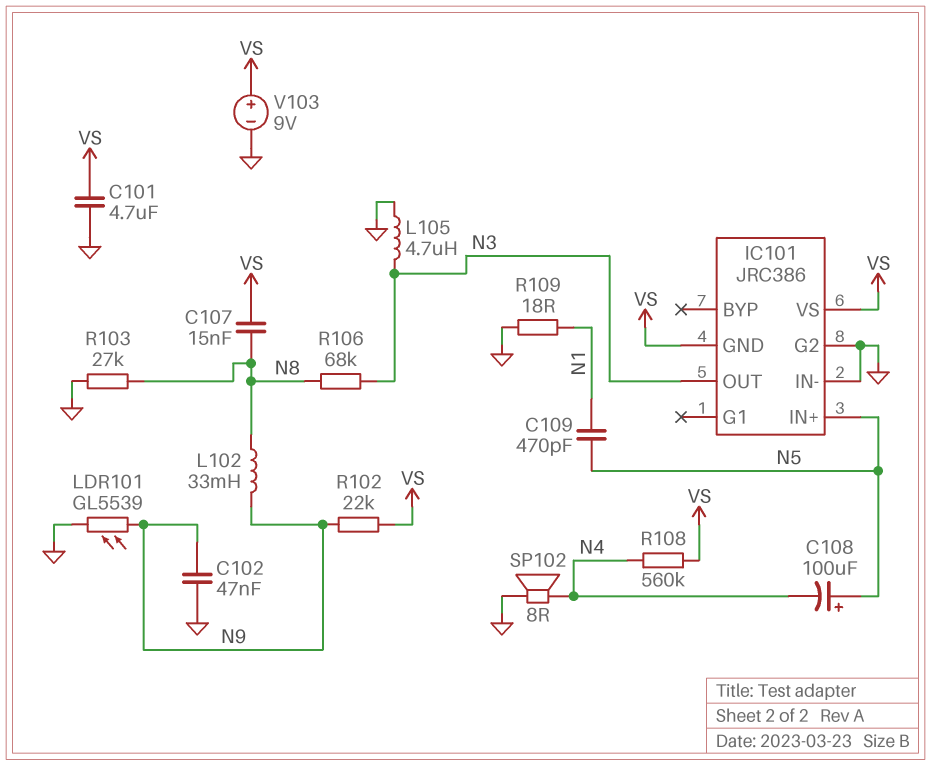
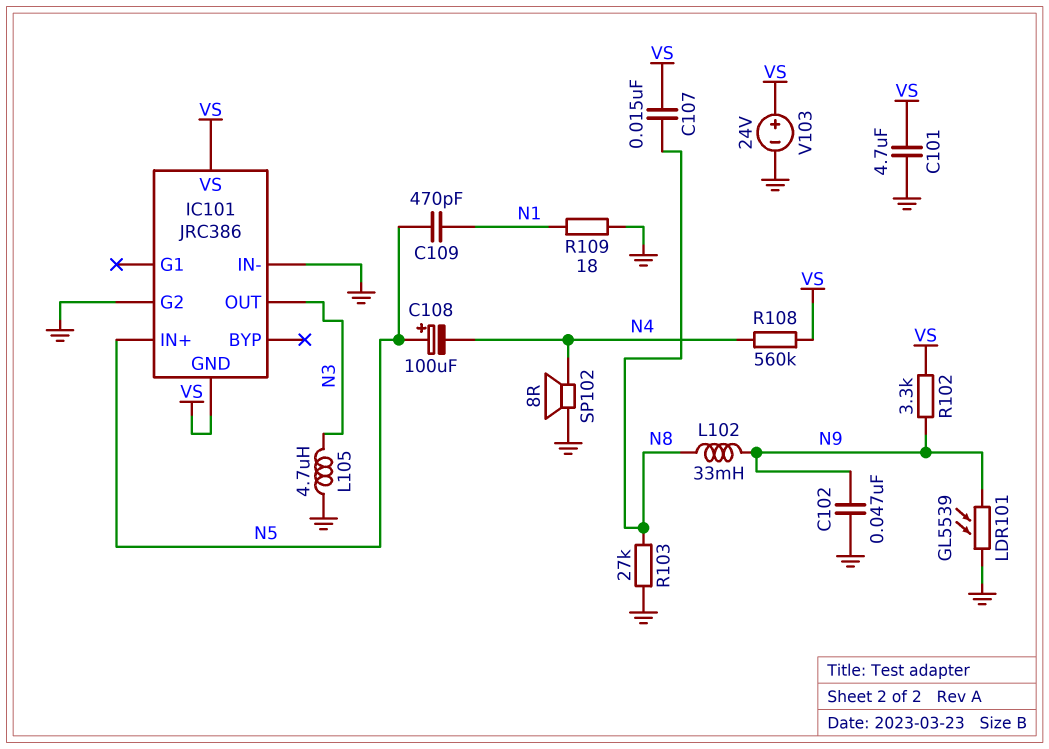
R102: 22k (N9, VS) -> 3.3k (N9, VS)
R106: 68k (N3, N8) -> none
V103: 9V (plus VS, minus GND) -> 24V (plus VS, minus GND)

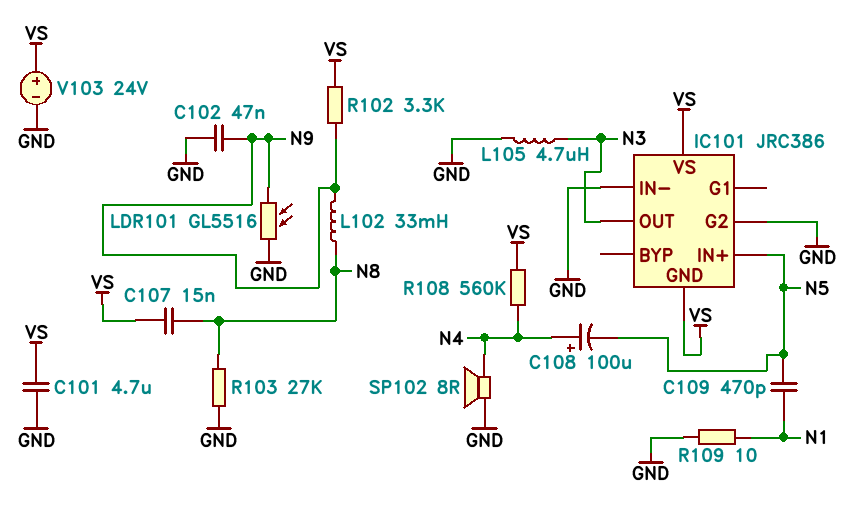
C108: 100uF (plus N5, minus N4) -> 100uF (plus N4, minus N5)
LDR101: GL5539 (GND, N9) -> GL5516 (GND, N9)
R109: 18 (GND, N1) -> 10 (GND, N1)

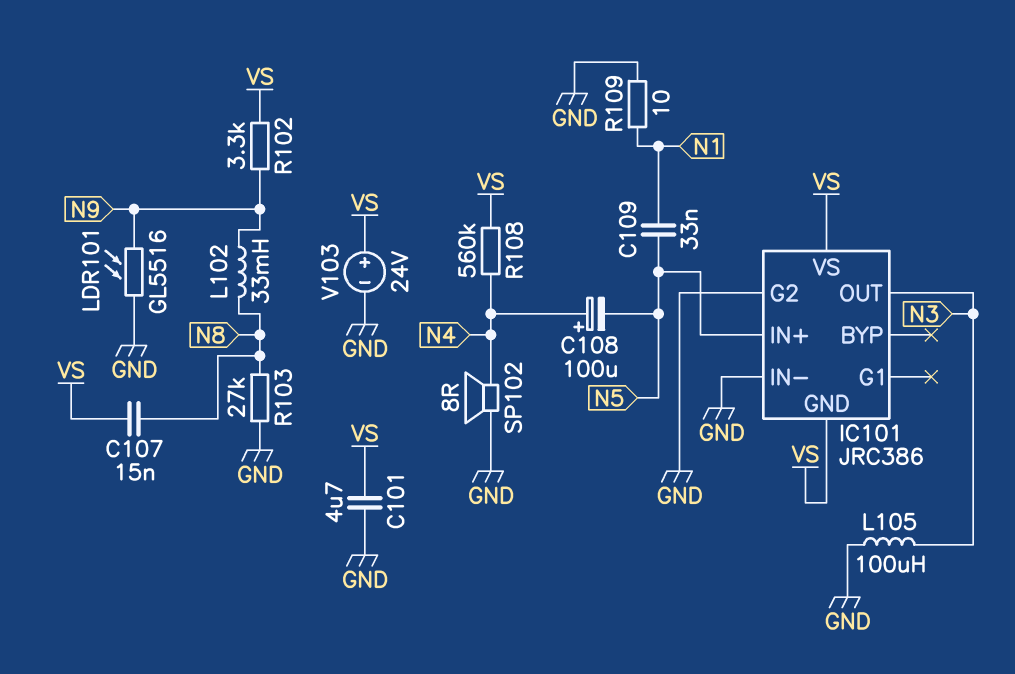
C102: 47nF (GND, N9) -> none
C109: 470pF (N1, N5) -> 33nF (N1, N5)
L105: 4.7uH (GND, N3) -> 100uH (GND, N3)

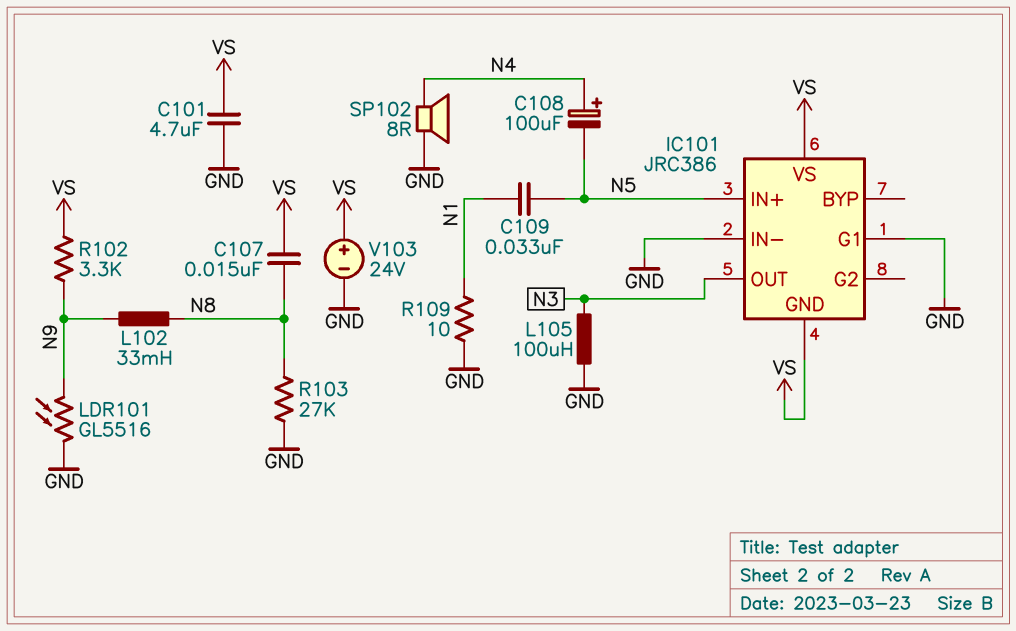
IC101 pin G1: none -> GND
IC101 pin G2: GND -> none
R108: 560k (N4, VS) -> none

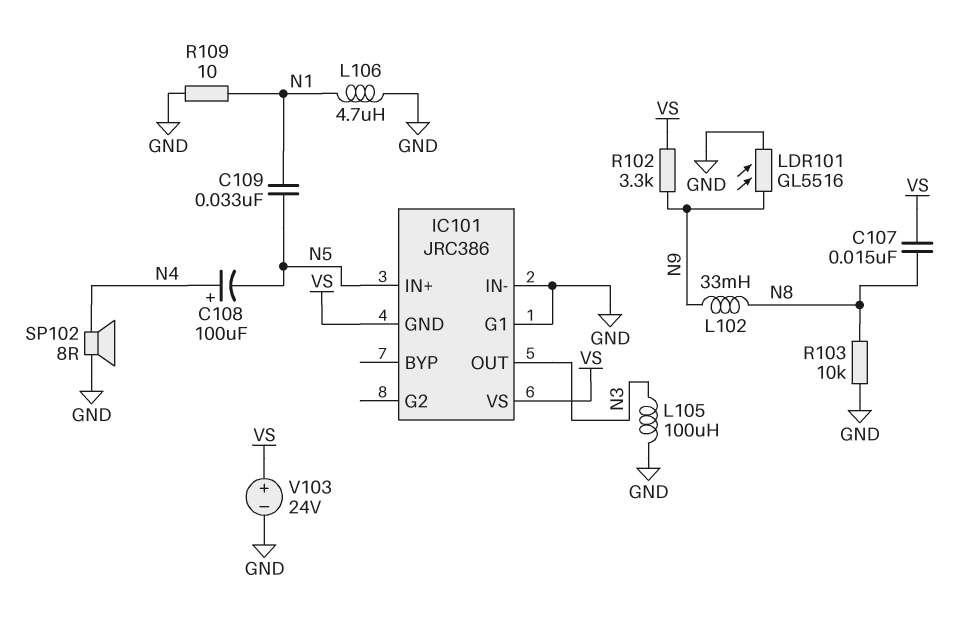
C101: 4.7uF (GND, VS) -> none
L106: none -> 4.7uH (GND, N1)
R103: 27k (GND, N8) -> 10k (GND, N8)

